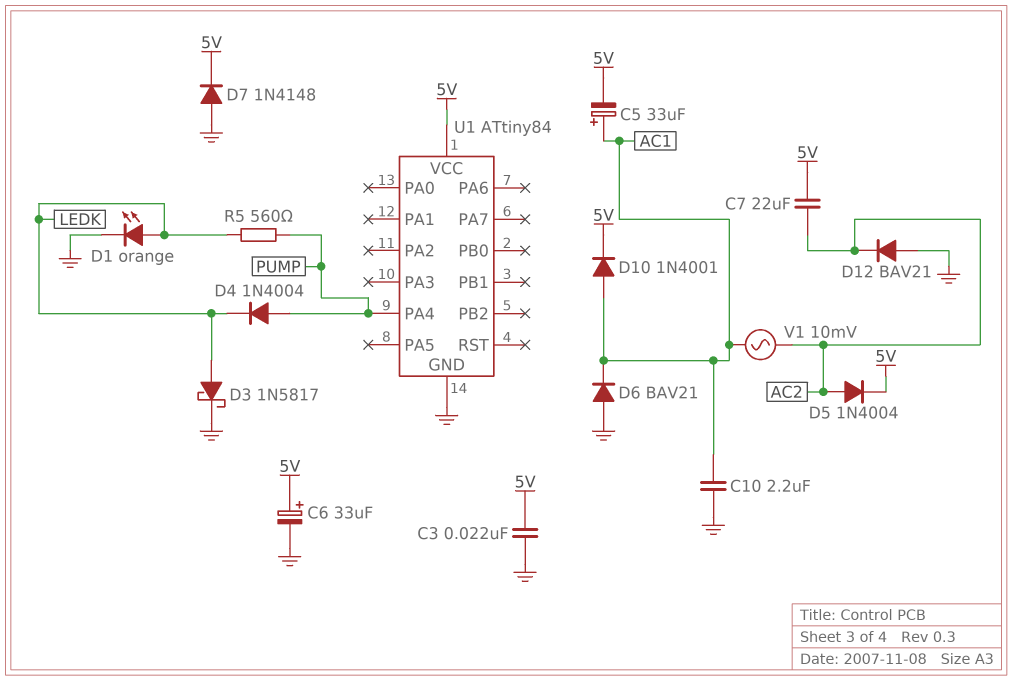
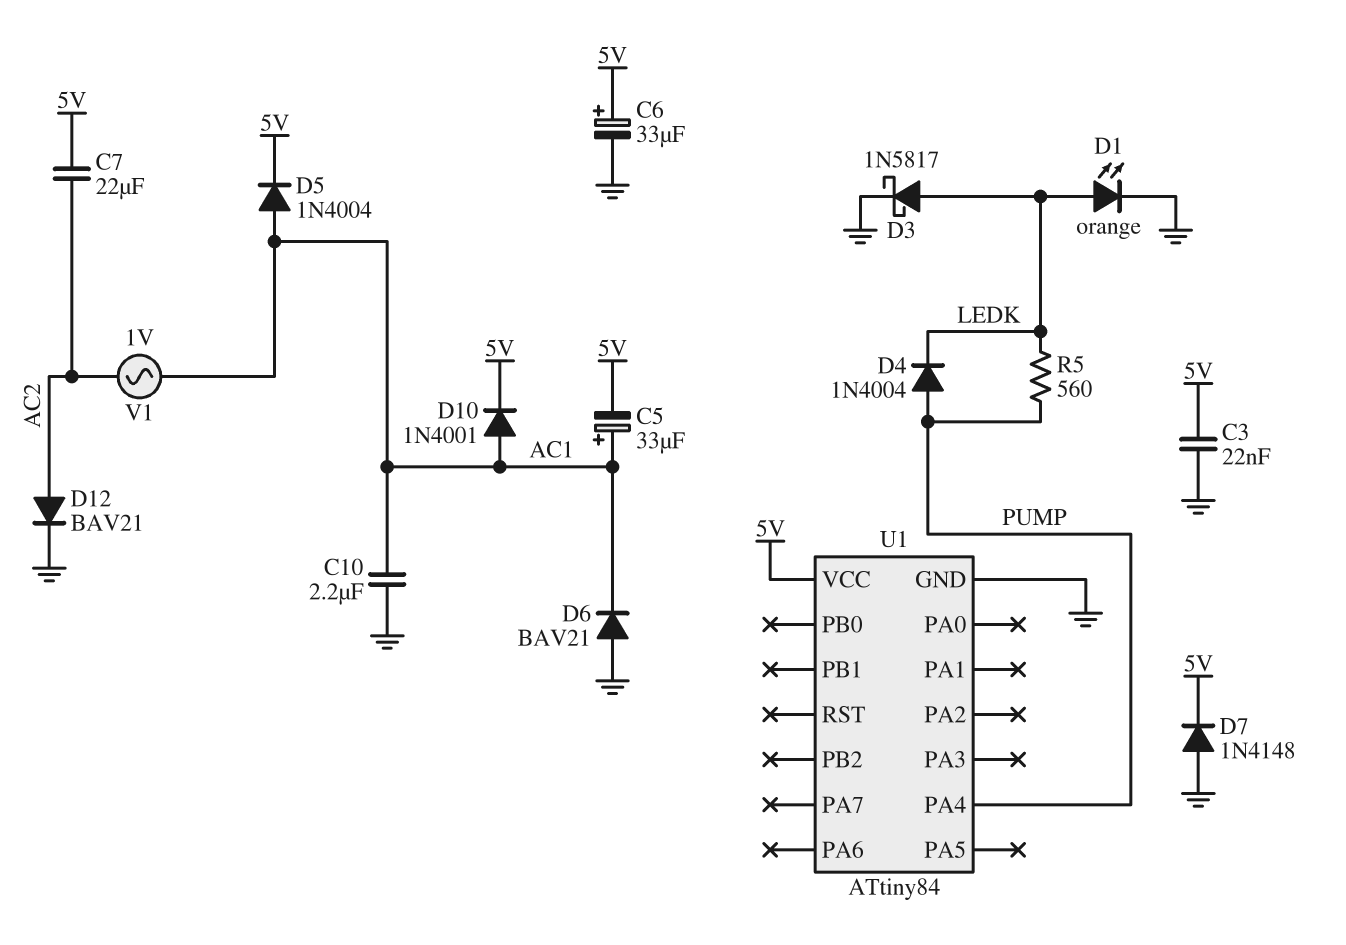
D5: diode 1N4004 (A AC2, K 5V) -> diode 1N4004 (A AC1, K 5V)
D12: diode BAV21 (A GND, K AC2) -> diode BAV21 (A AC2, K GND)
V1: AC 10mV (AC1, AC2) -> AC 1V (AC1, AC2)

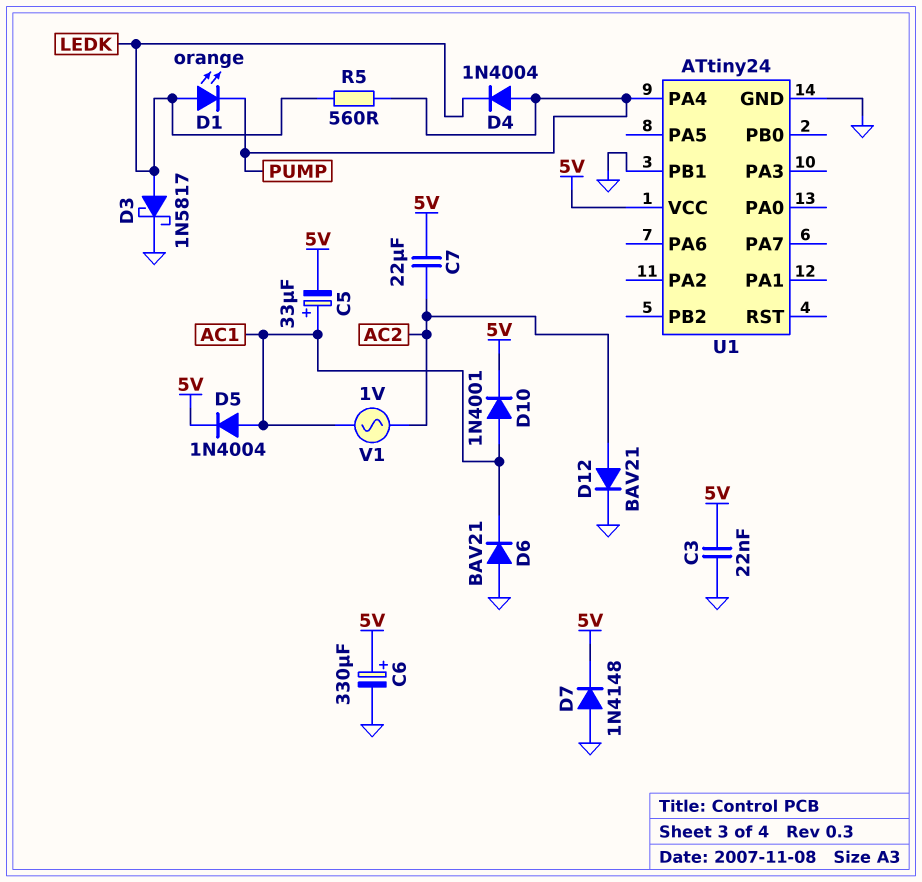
C6: 33uF (plus 5V, minus GND) -> 330uF (plus 5V, minus GND)
C10: 2.2uF (AC1, GND) -> none
D1: LED orange (A LEDK, K GND) -> LED orange (A LEDK, K PUMP)
U1: ATtiny84 -> ATtiny24
U1 pin PB1: none -> GND

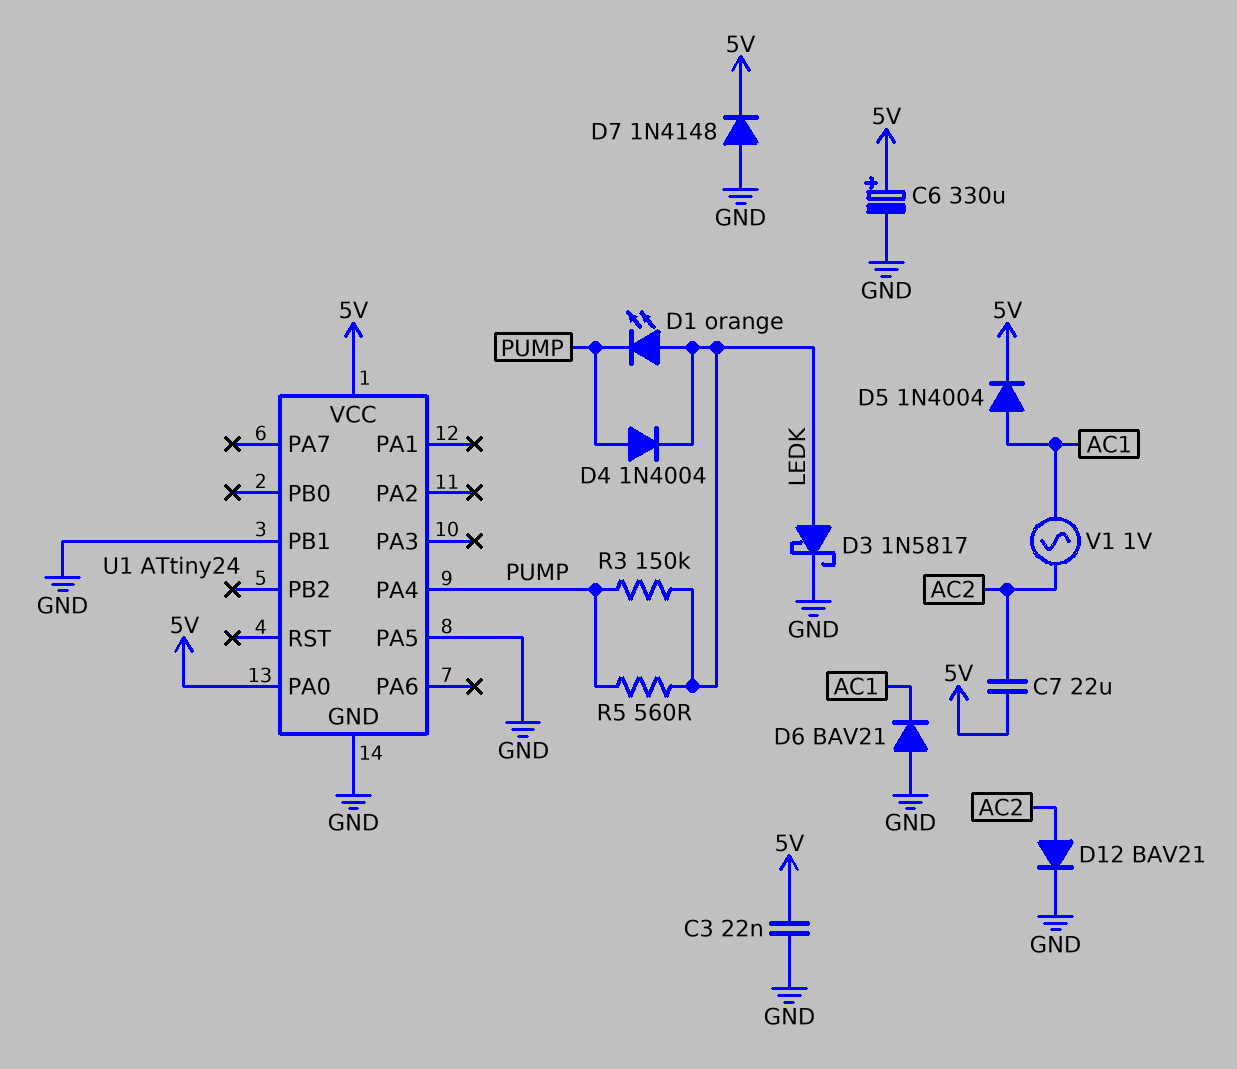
C5: 33uF (plus AC1, minus 5V) -> none
D10: diode 1N4001 (A AC1, K 5V) -> none
R3: none -> 150k (LEDK, PUMP)
U1 pin PA0: none -> 5V
U1 pin PA5: none -> GND

